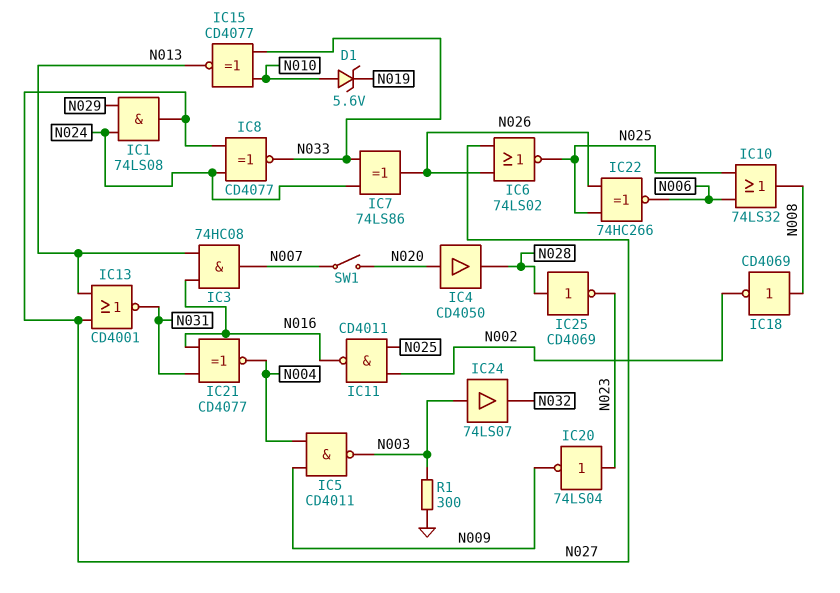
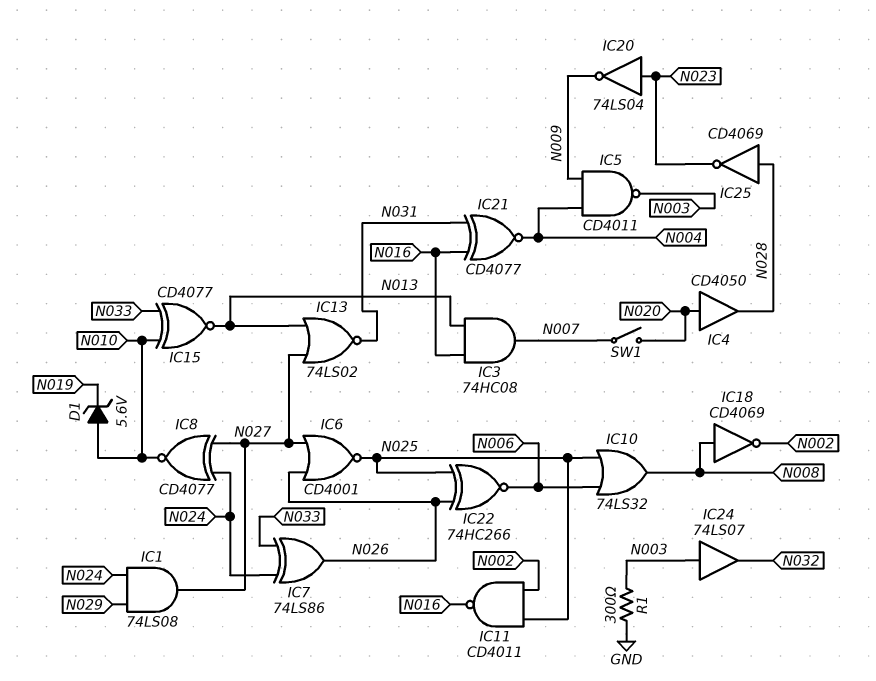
IC6: NOR 74LS02 (in N026, in N027, out N025) -> NOR CD4001 (in N026, in N027, out N025)
IC8: XNOR CD4077 (in N024, in N027, out N033) -> XNOR CD4077 (in N024, in N027, out N010)
IC13: NOR CD4001 (in N013, in N027, out N031) -> NOR 74LS02 (in N013, in N027, out N031)

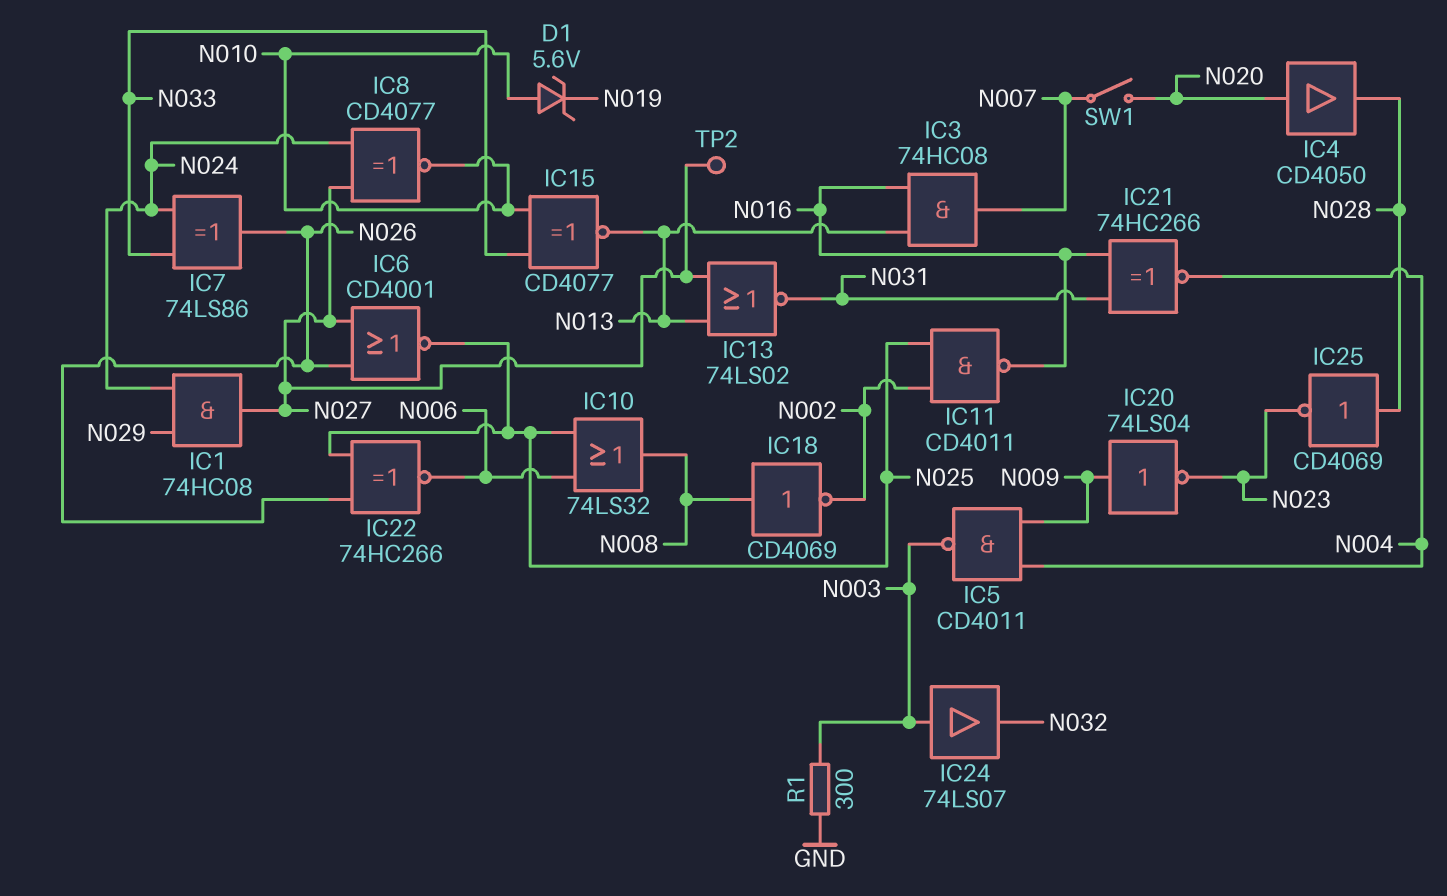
IC1: AND 74LS08 (in N024, in N029, out N027) -> AND 74HC08 (in N024, in N029, out N027)
IC20: NOT 74LS04 (in N023, out N009) -> NOT 74LS04 (in N009, out N023)
IC21: XNOR CD4077 (in N016, in N031, out N004) -> XNOR 74HC266 (in N016, in N031, out N004)
TP2: none -> test point (N027)

